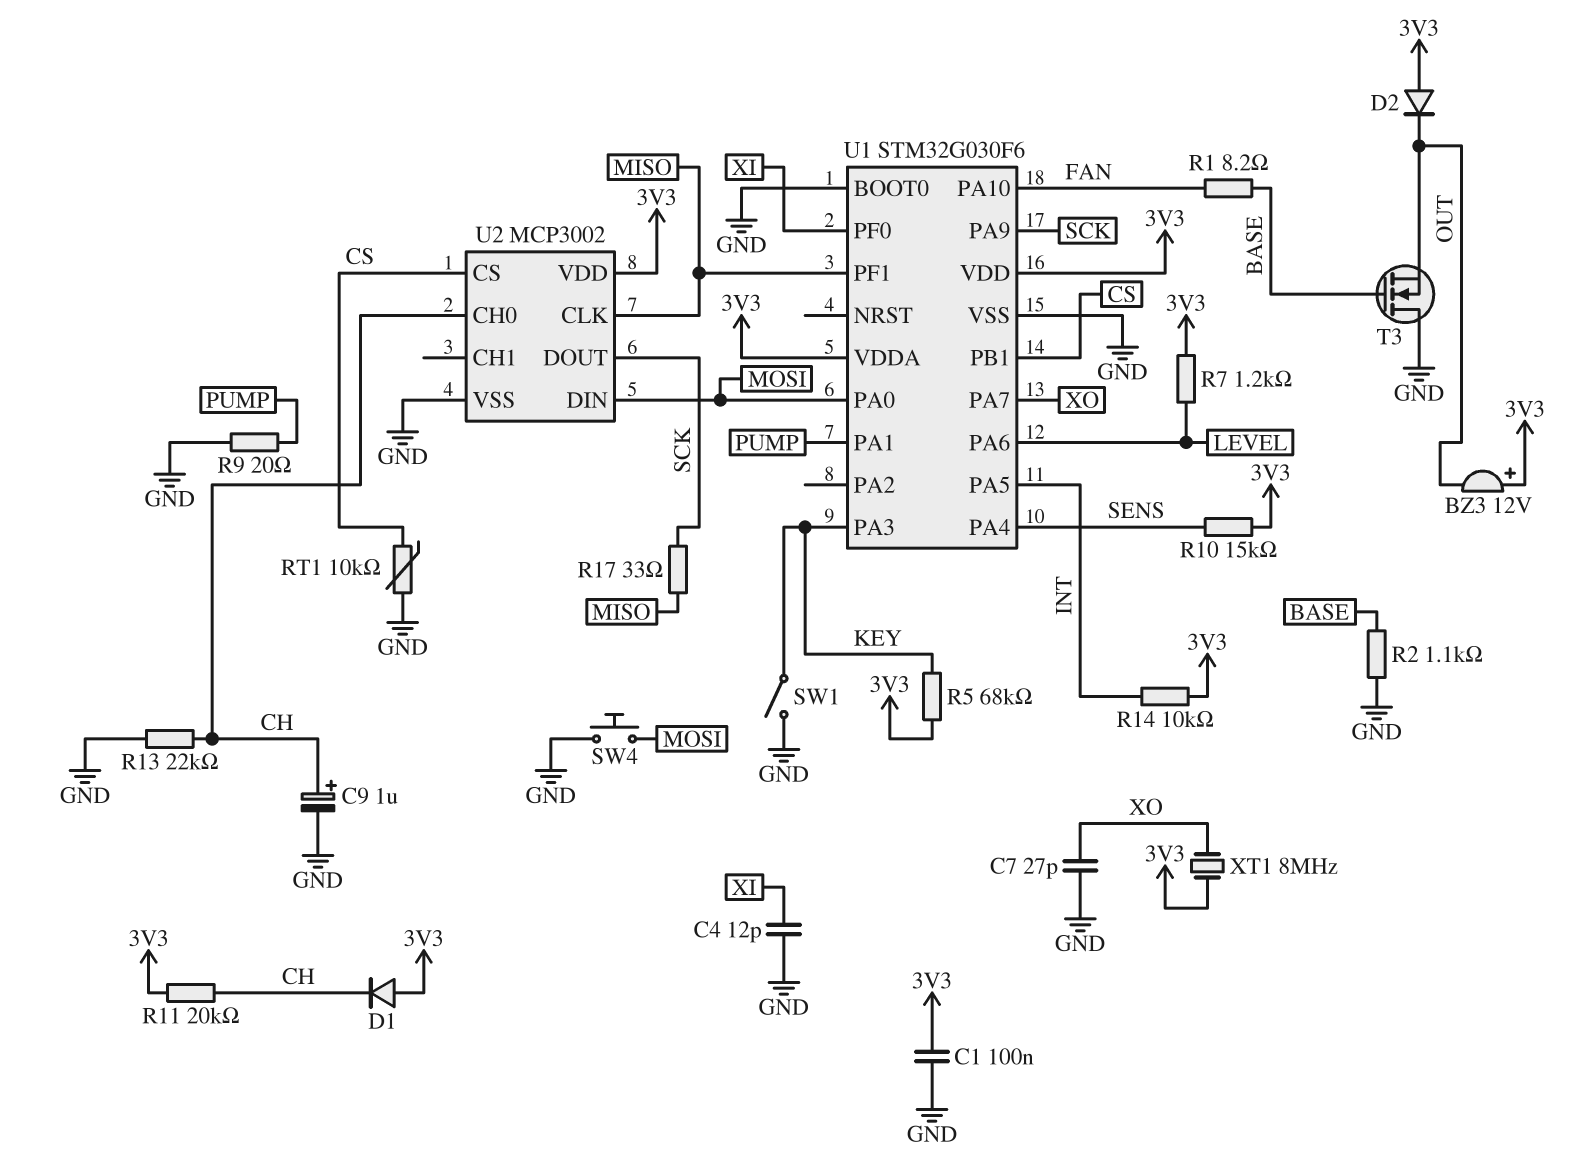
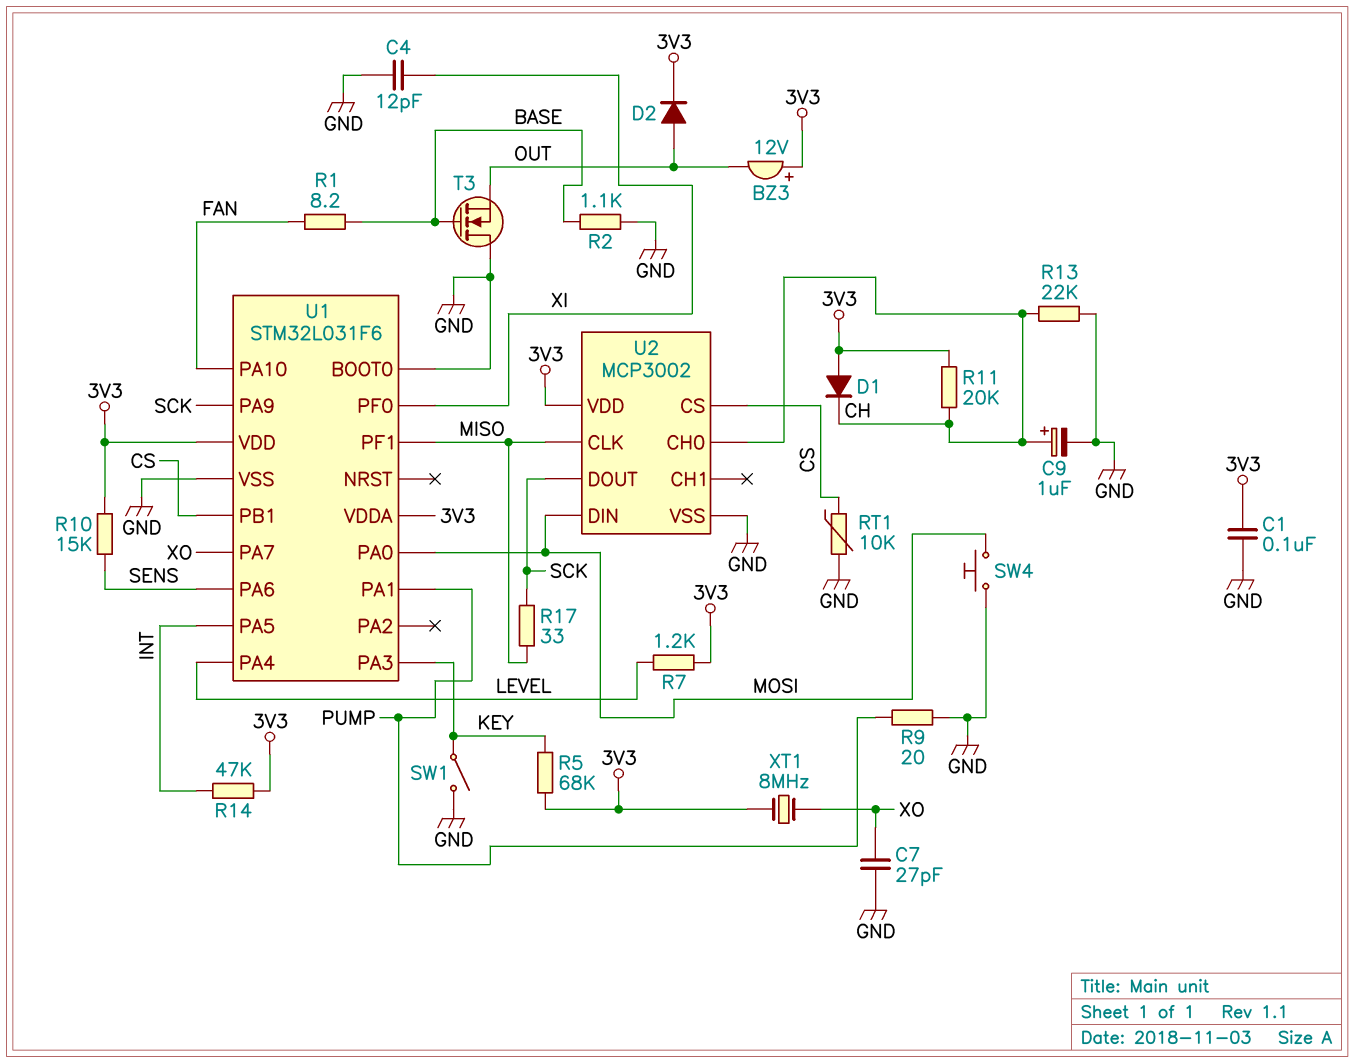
D2: diode (A 3V3, K OUT) -> diode (A OUT, K 3V3)
R14: 10k (3V3, INT) -> 47k (3V3, INT)
U1: STM32G030F6 -> STM32L031F6
U1 pin PA4: SENS -> LEVEL
U1 pin PA6: LEVEL -> SENS

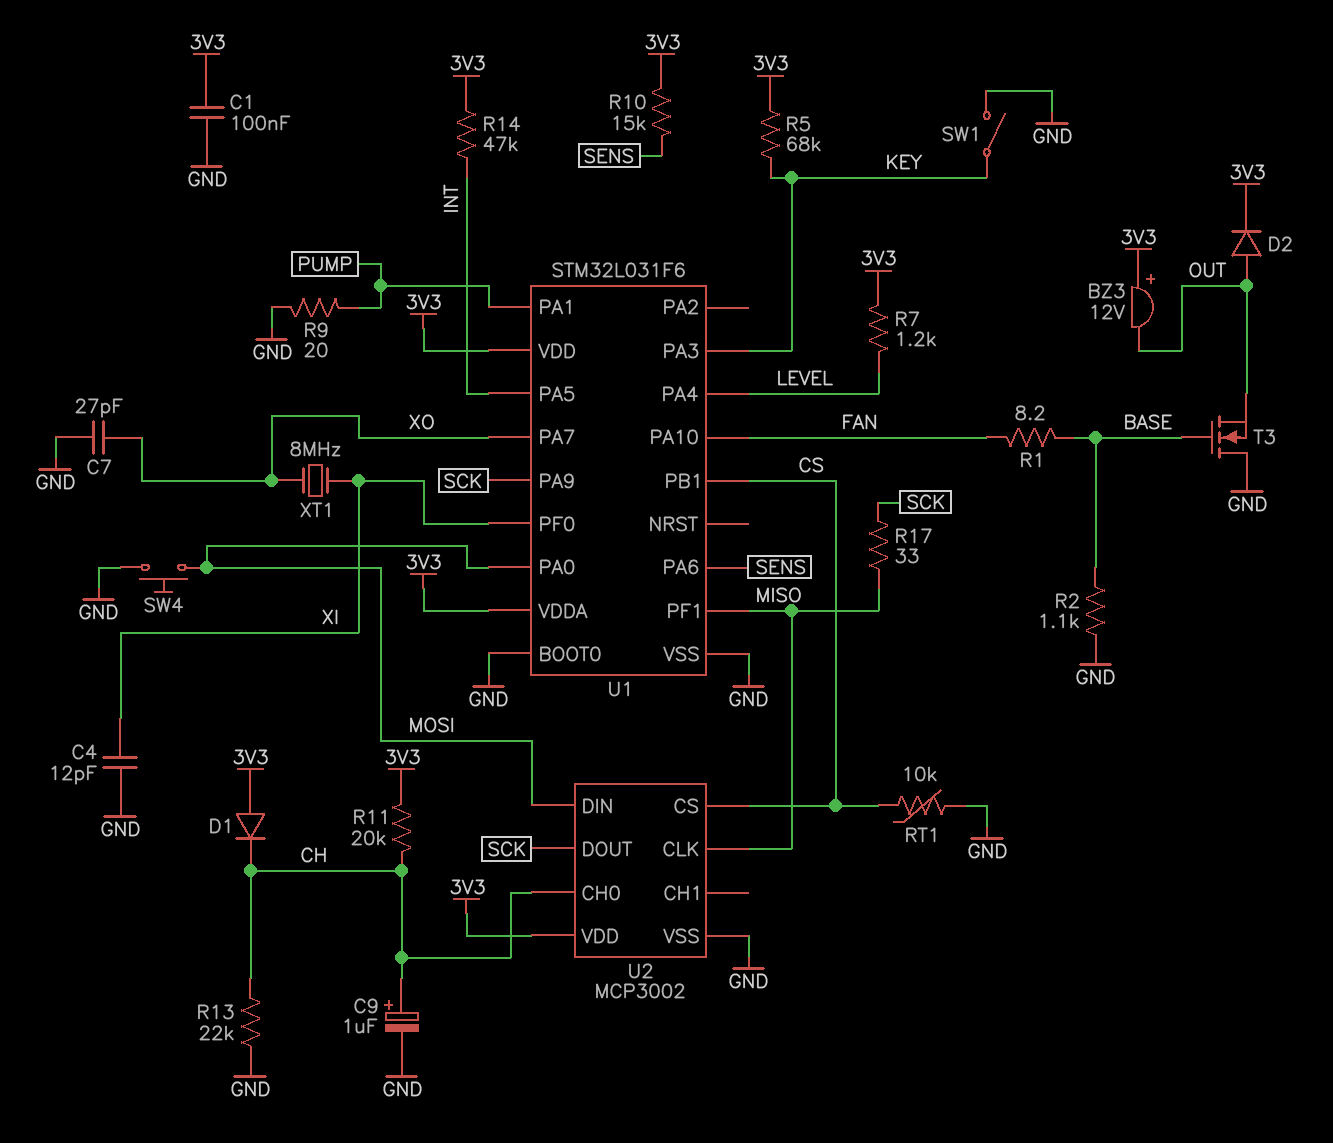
XT1: 8MHz (3V3, XO) -> 8MHz (XI, XO)

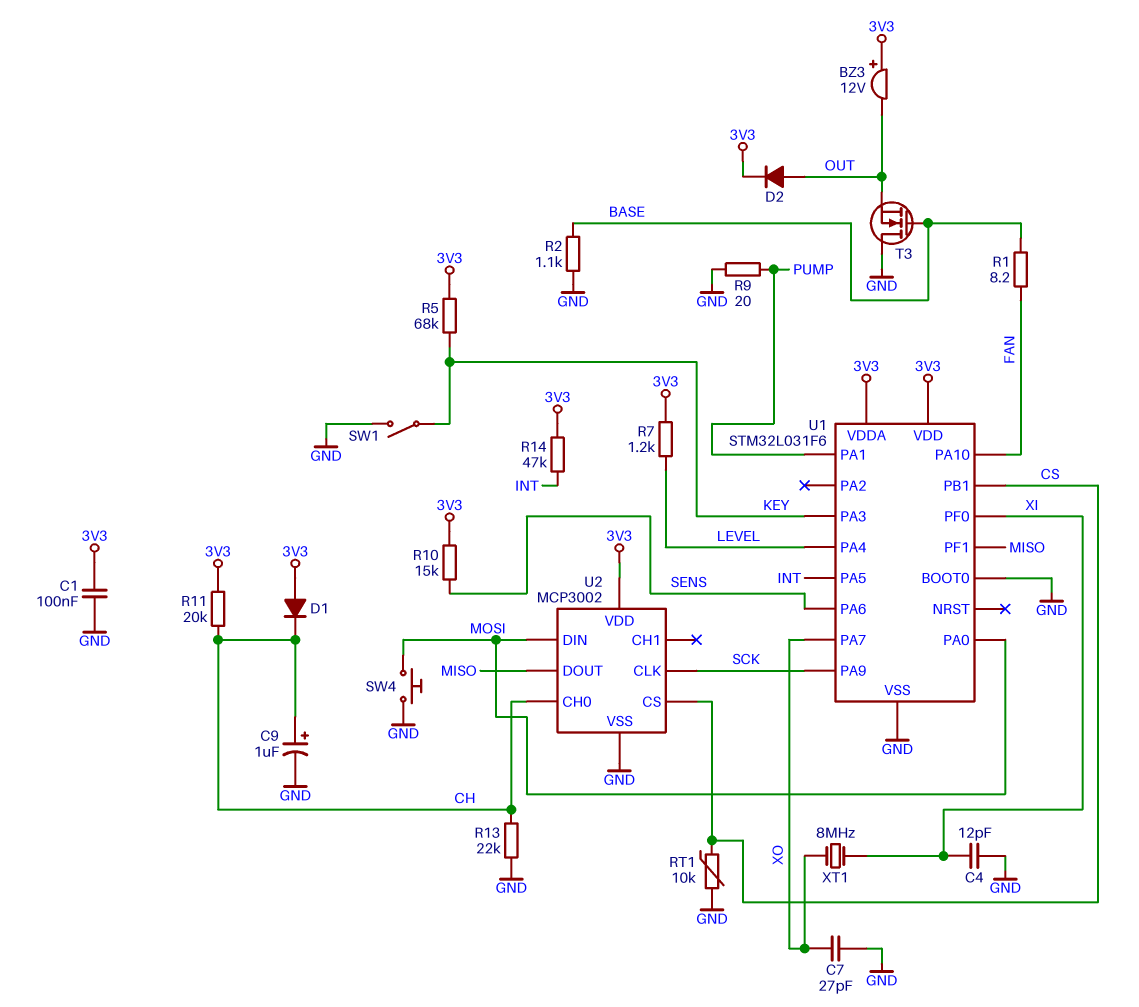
R17: 33 (MISO, SCK) -> none
U2 pin CLK: MISO -> SCK
U2 pin DOUT: SCK -> MISO

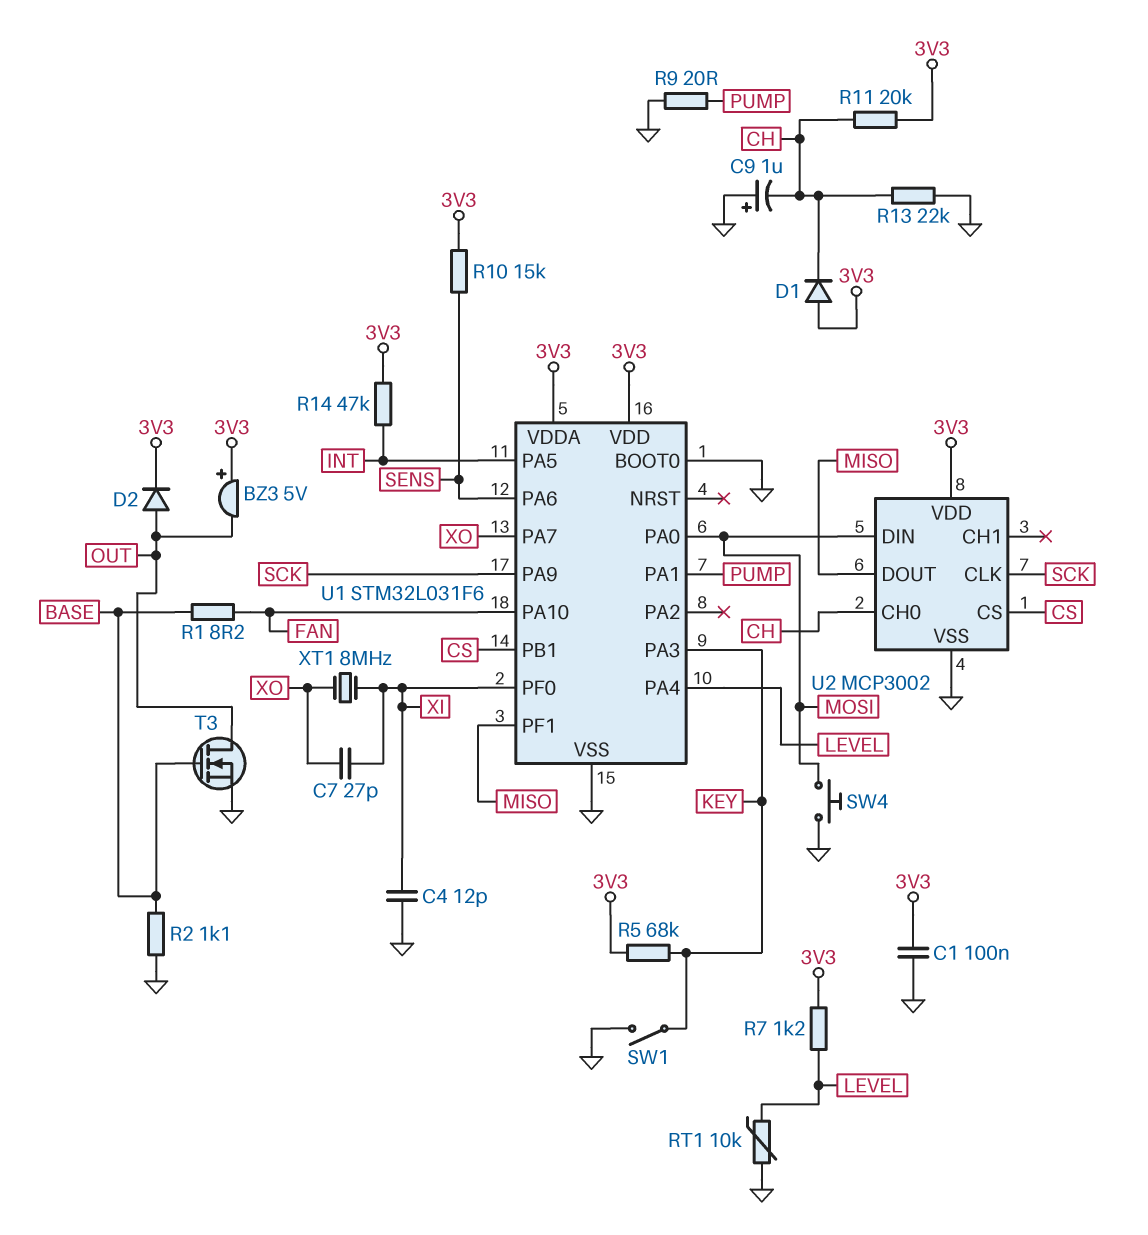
BZ3: buzzer 12V (plus 3V3, minus OUT) -> buzzer 5V (plus 3V3, minus OUT)
C7: 27pF (GND, XO) -> 27pF (XI, XO)
C9: 1uF (plus CH, minus GND) -> 1uF (plus GND, minus CH)
RT1: 10k (CS, GND) -> 10k (GND, LEVEL)
T3: NMOS (G BASE, D GND, S OUT) -> NMOS (G BASE, D OUT, S GND)

